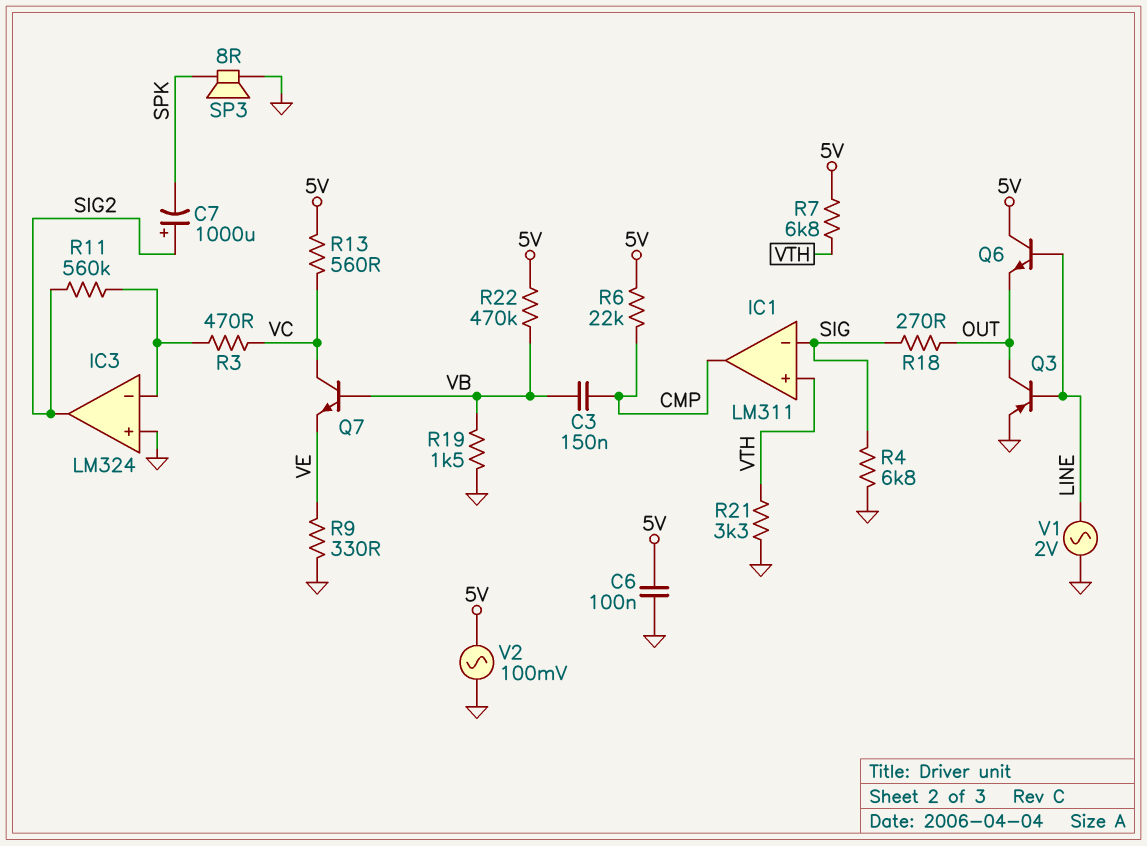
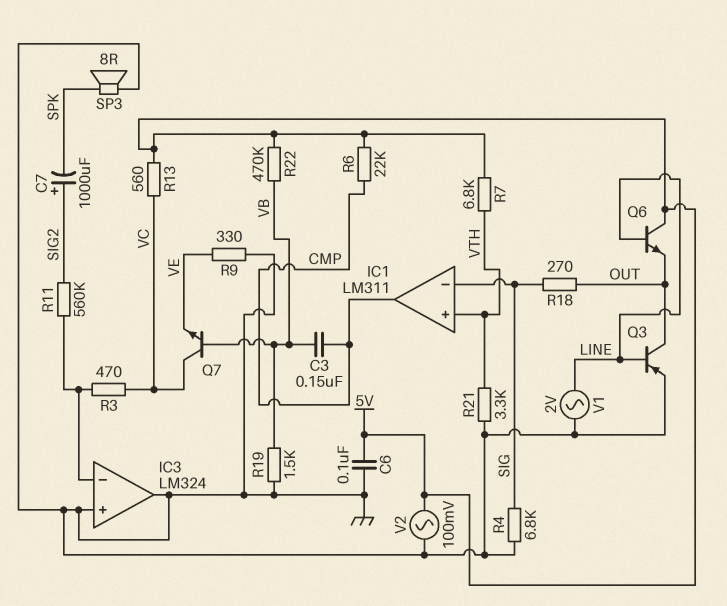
IC3 pin out: SIG2 -> GND

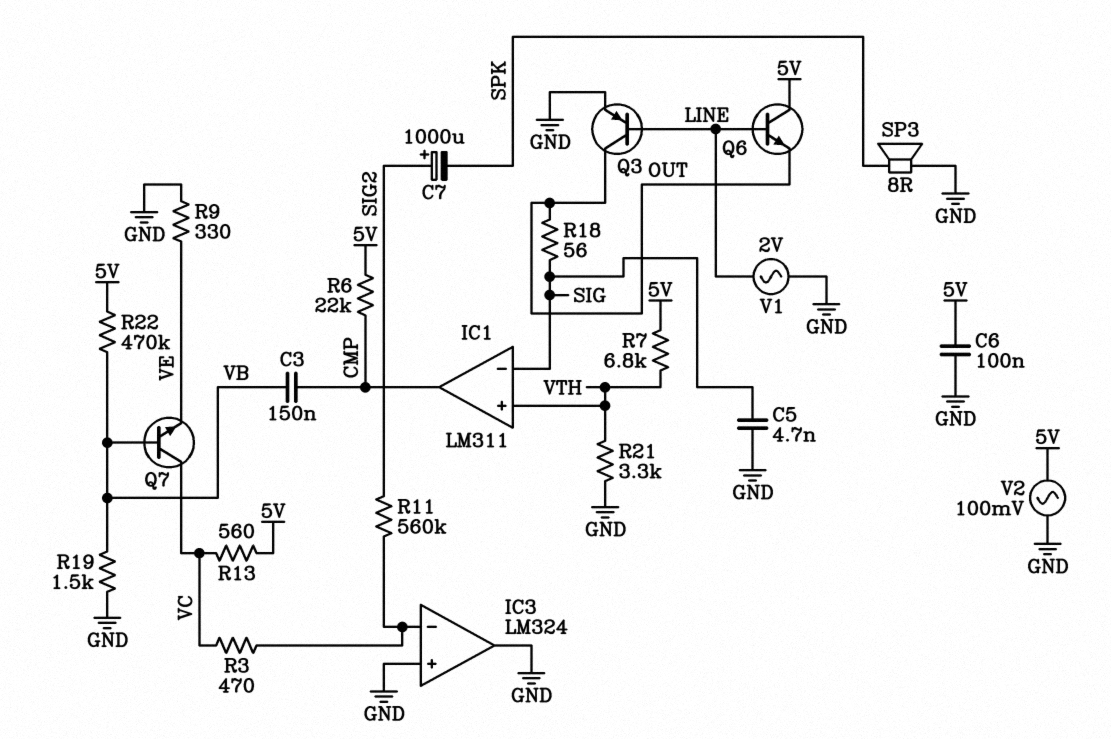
C5: none -> 4.7nF (GND, SIG)
R4: 6.8k (GND, SIG) -> none
R18: 270 (OUT, SIG) -> 56 (OUT, SIG)

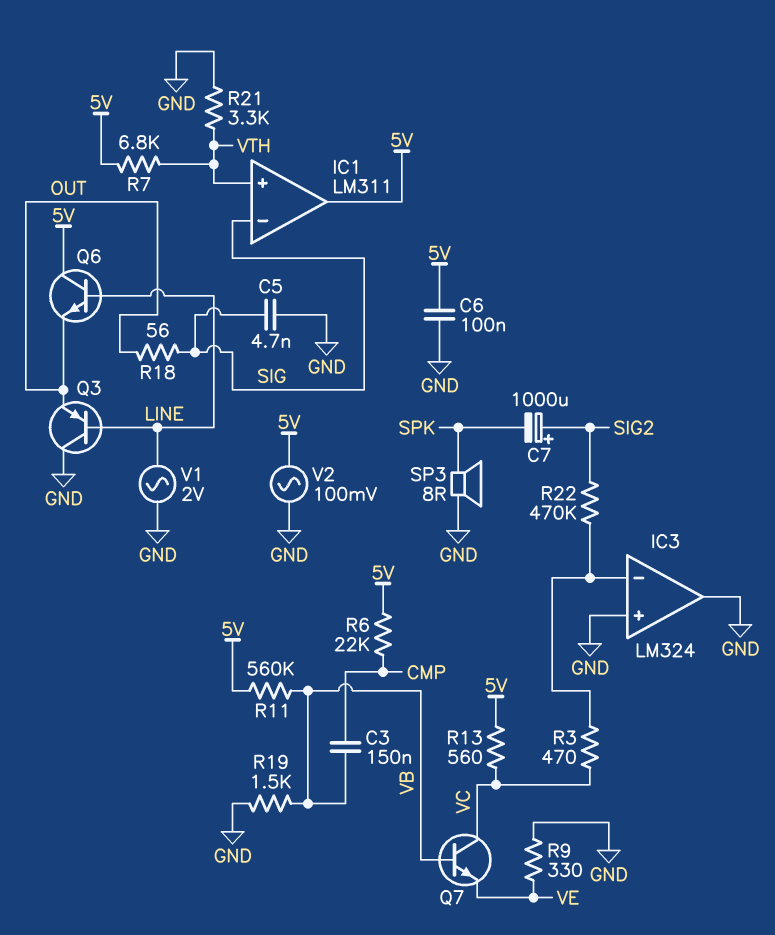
IC1 pin out: CMP -> 5V
Q3: PNP (B LINE, C OUT, E GND) -> PNP (B LINE, C GND, E OUT)
R11: 560k (IC3/in-, SIG2) -> 560k (5V, VB)
R22: 470k (5V, VB) -> 470k (IC3/in-, SIG2)

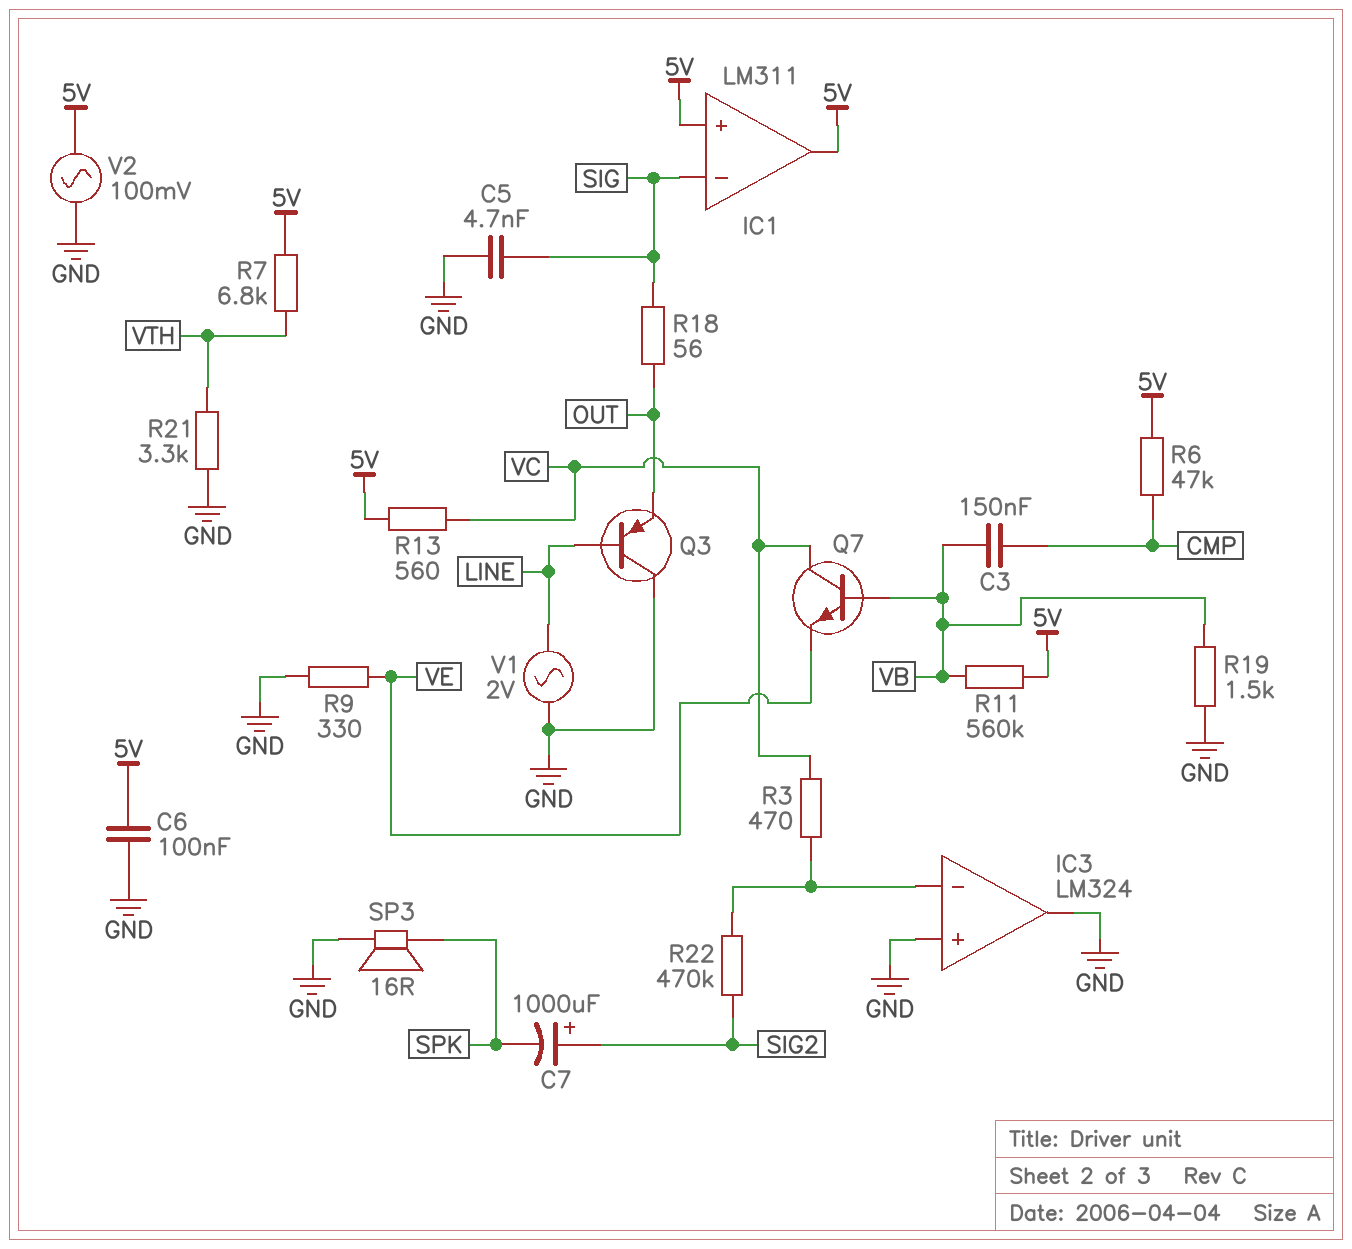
IC1 pin in+: VTH -> 5V
Q6: NPN (B LINE, C 5V, E OUT) -> none
R6: 22k (5V, CMP) -> 47k (5V, CMP)
SP3: speaker 8R (GND, SPK) -> speaker 16R (GND, SPK)

